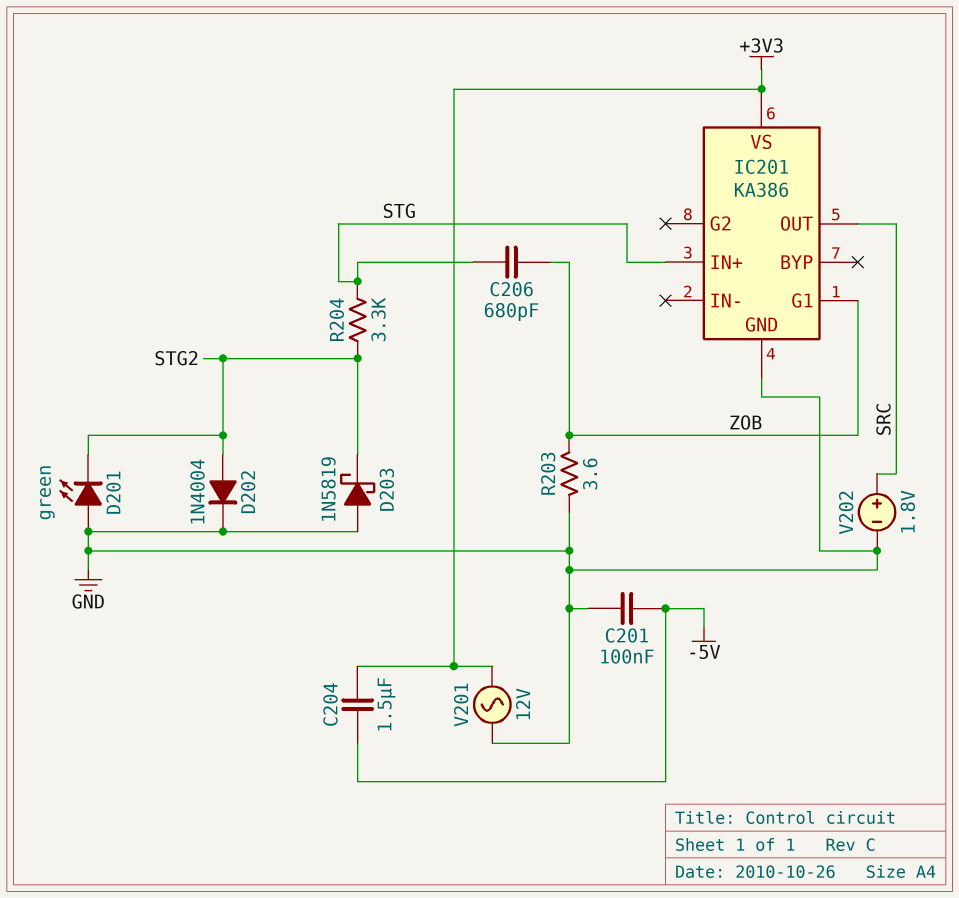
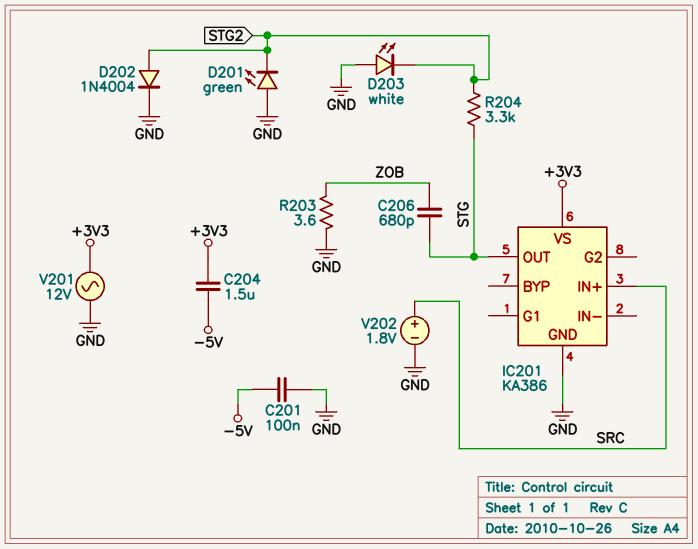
D203: schottky 1N5819 (A GND, K STG2) -> LED white (A GND, K STG2)
IC201 pin G1: ZOB -> none
IC201 pin IN+: STG -> SRC
IC201 pin OUT: SRC -> STG

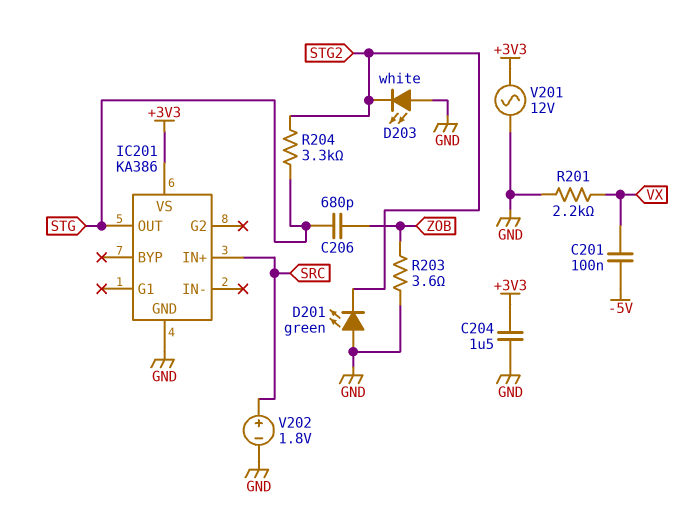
C201: 100nF (-5V, GND) -> 100nF (-5V, VX)
C204: 1.5uF (+3V3, -5V) -> 1.5uF (+3V3, GND)
D202: diode 1N4004 (A STG2, K GND) -> none
R201: none -> 2.2k (GND, VX)

